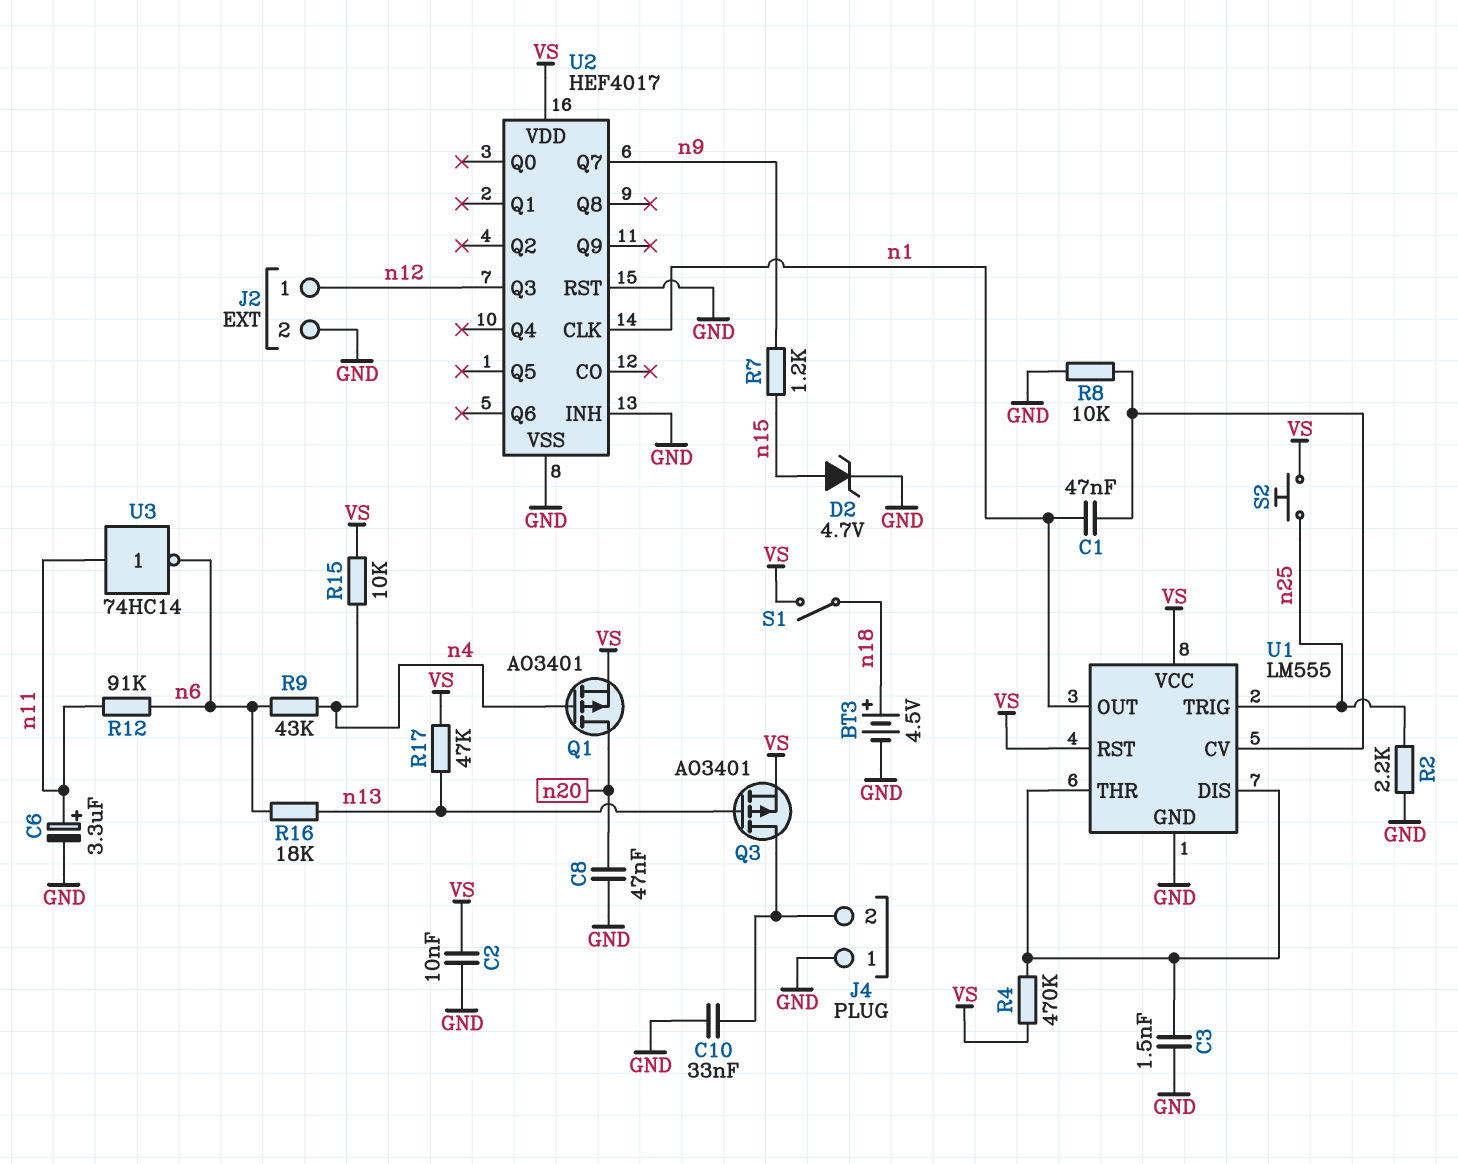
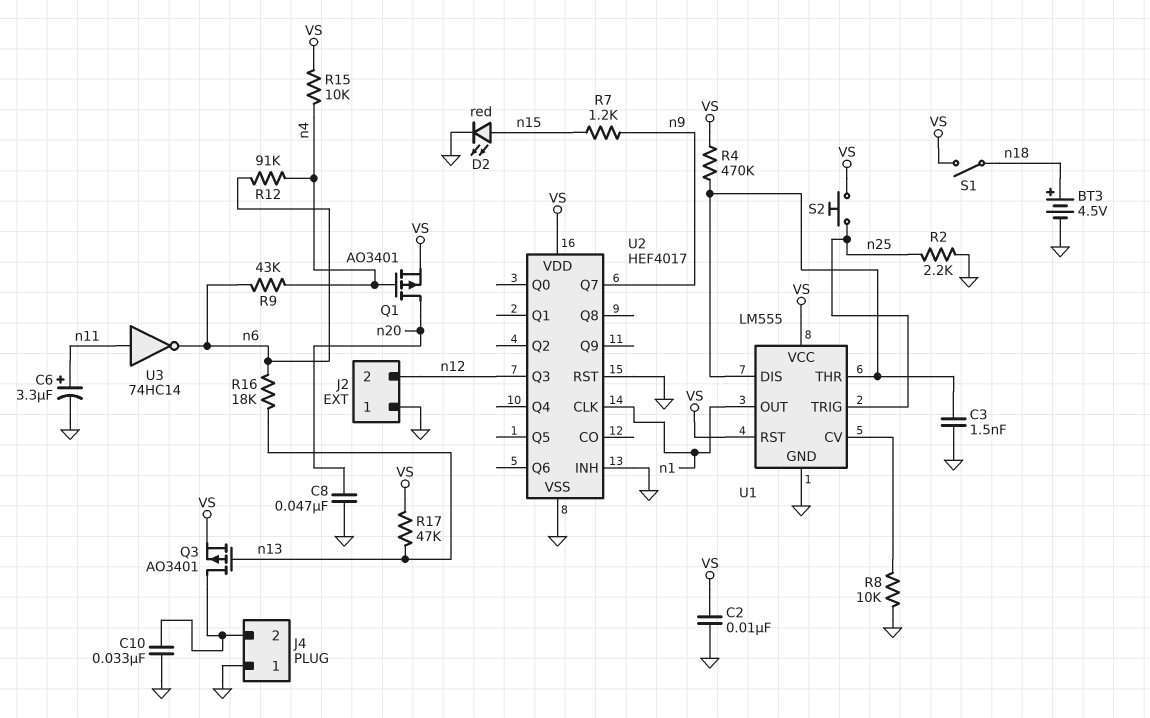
C1: 47nF (U1/CV, n1) -> none
D2: zener 4.7V (A n15, K GND) -> LED red (A n15, K GND)
J2 pin 1: n12 -> GND
J2 pin 2: GND -> n12
R12: 91k (n6, n11) -> 91k (n4, n6)

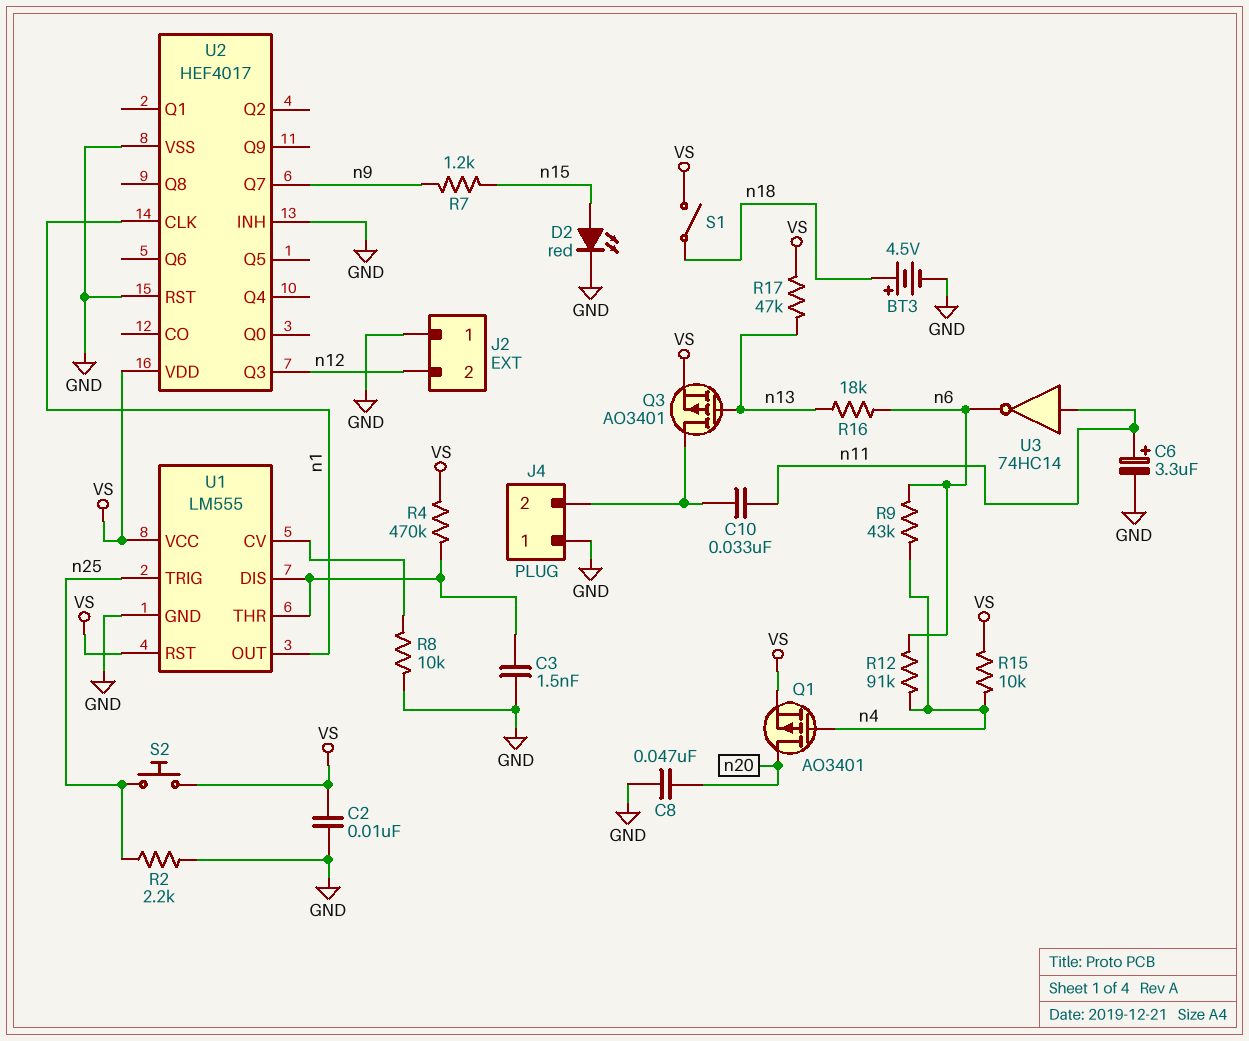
C10: 33nF (GND, J4/2) -> 33nF (J4/2, n11)

